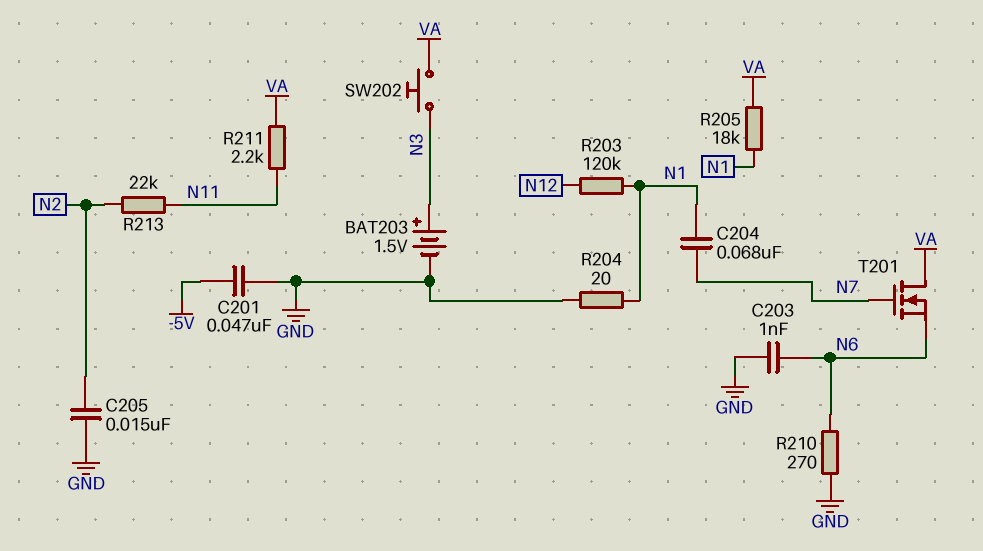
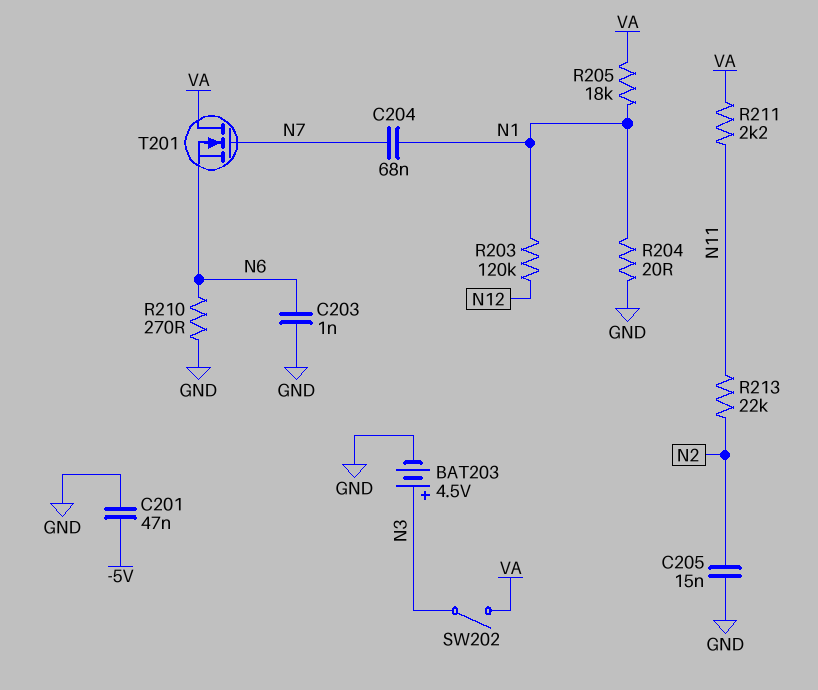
BAT203: 1.5V (plus N3, minus GND) -> 4.5V (plus N3, minus GND)
SW202: button (N3, VA) -> switch (N3, VA)

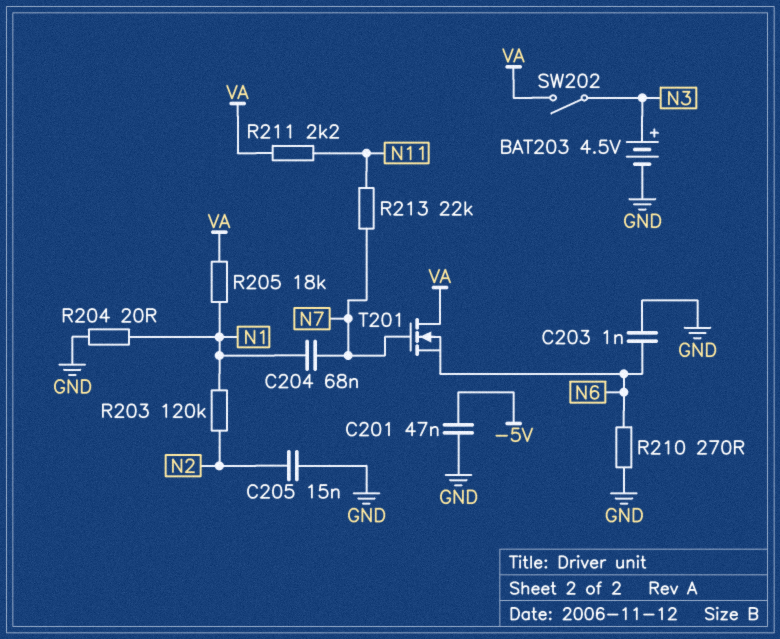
R203: 120k (N1, N12) -> 120k (N1, N2)
R213: 22k (N2, N11) -> 22k (N7, N11)

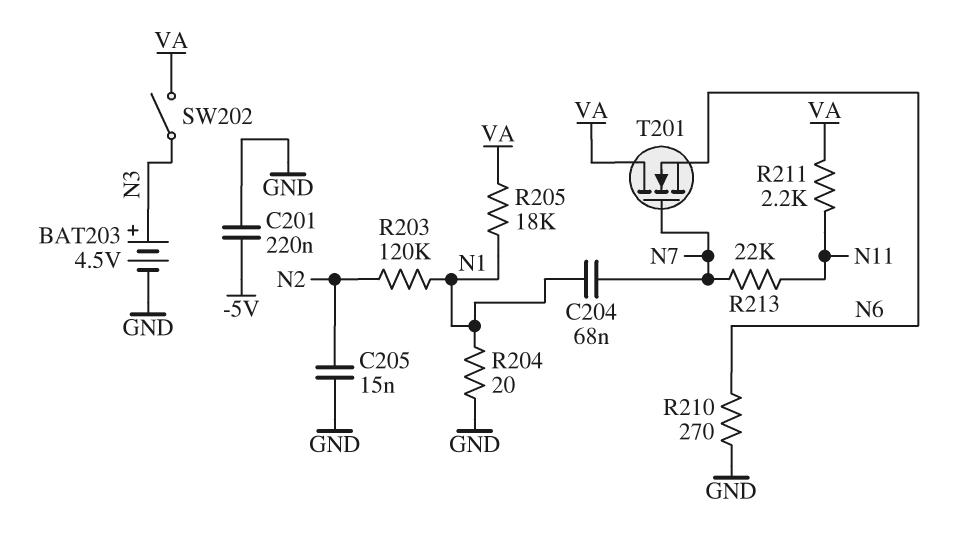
C201: 47nF (-5V, GND) -> 220nF (-5V, GND)
C203: 1nF (GND, N6) -> none

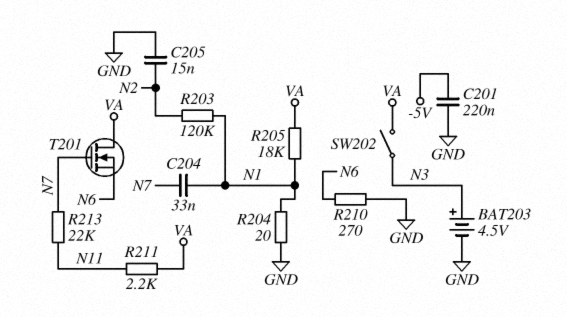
C204: 68nF (N1, N7) -> 33nF (N1, N7)

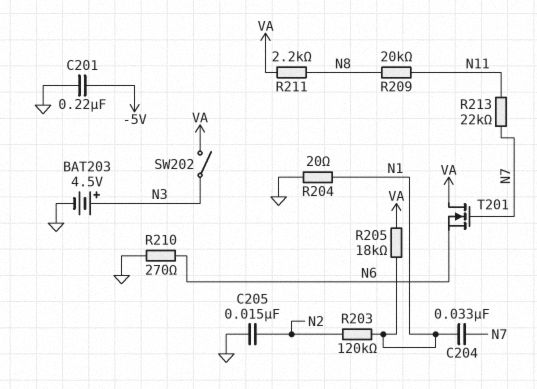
R209: none -> 20k (N8, N11)
R211: 2.2k (N11, VA) -> 2.2k (N8, VA)

